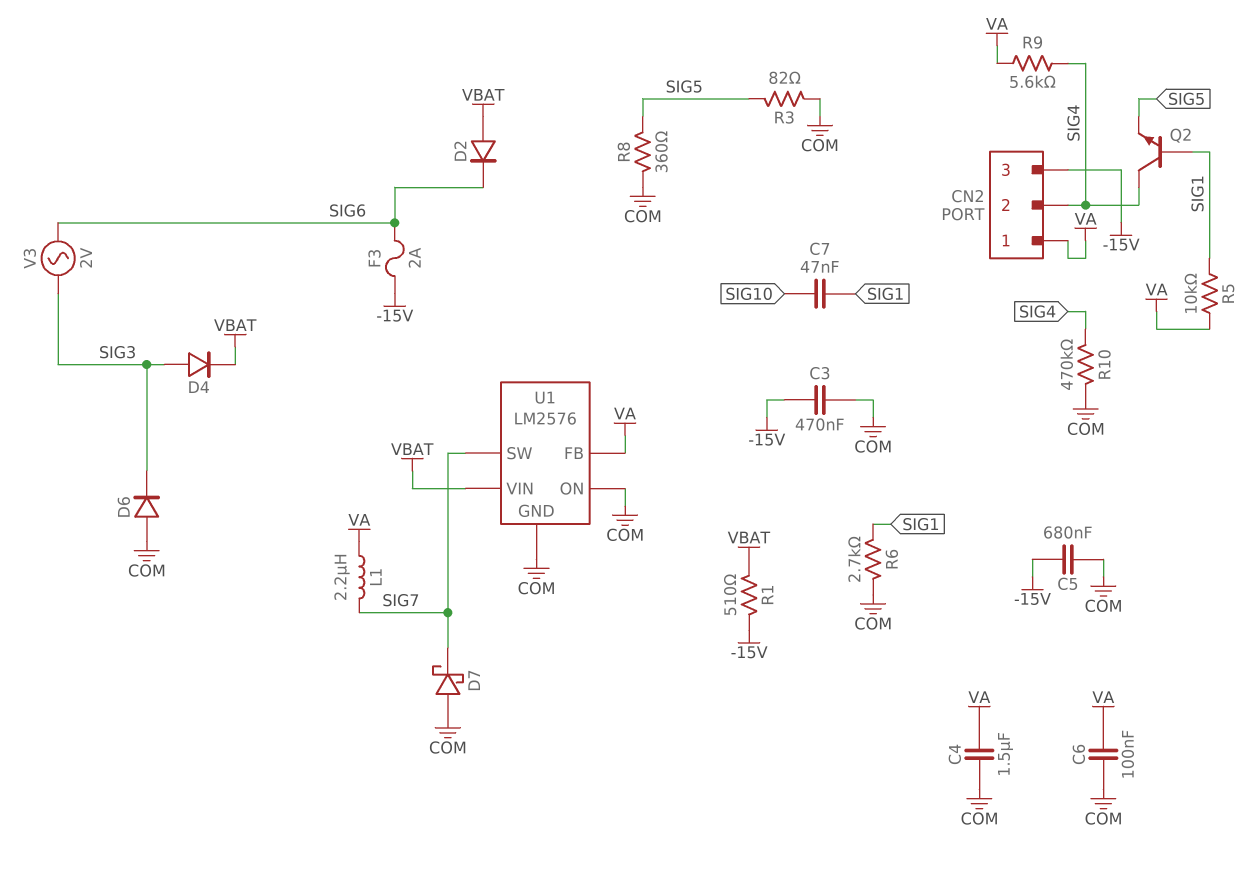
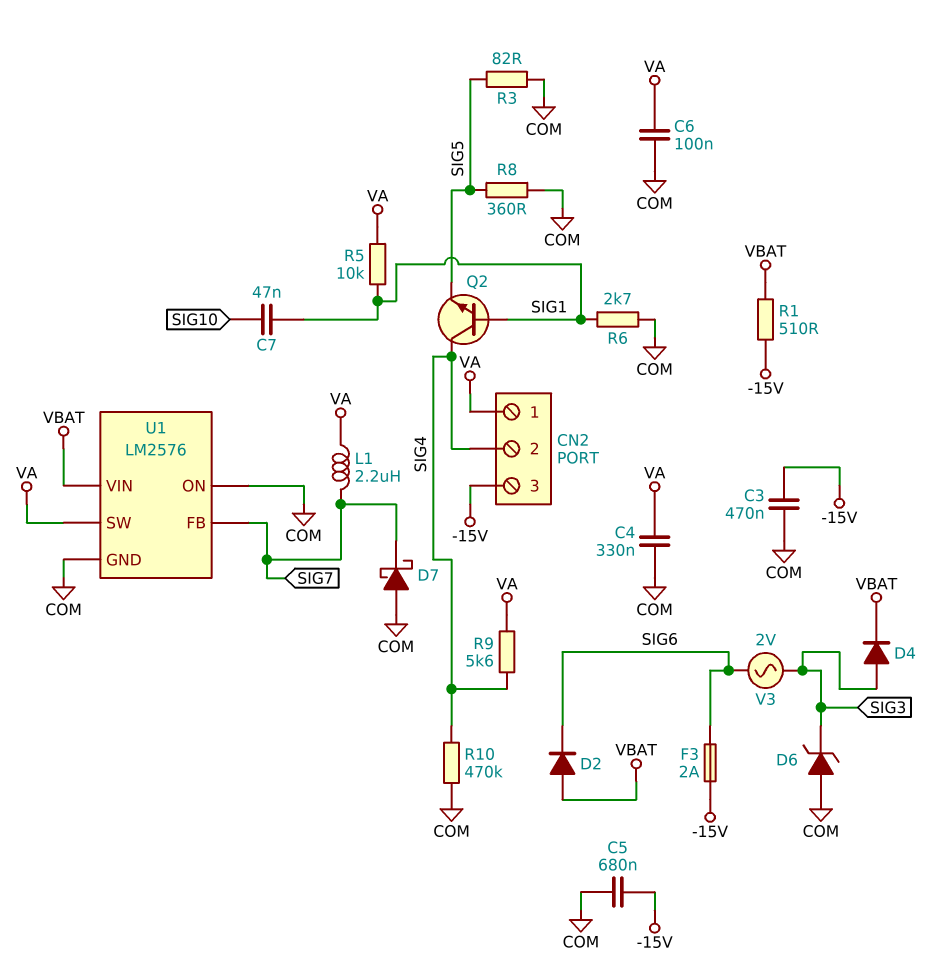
C4: 1.5uF (COM, VA) -> 330nF (COM, VA)
D6: diode (A COM, K SIG3) -> zener (A COM, K SIG3)
U1 pin FB: VA -> SIG7
U1 pin SW: SIG7 -> VA

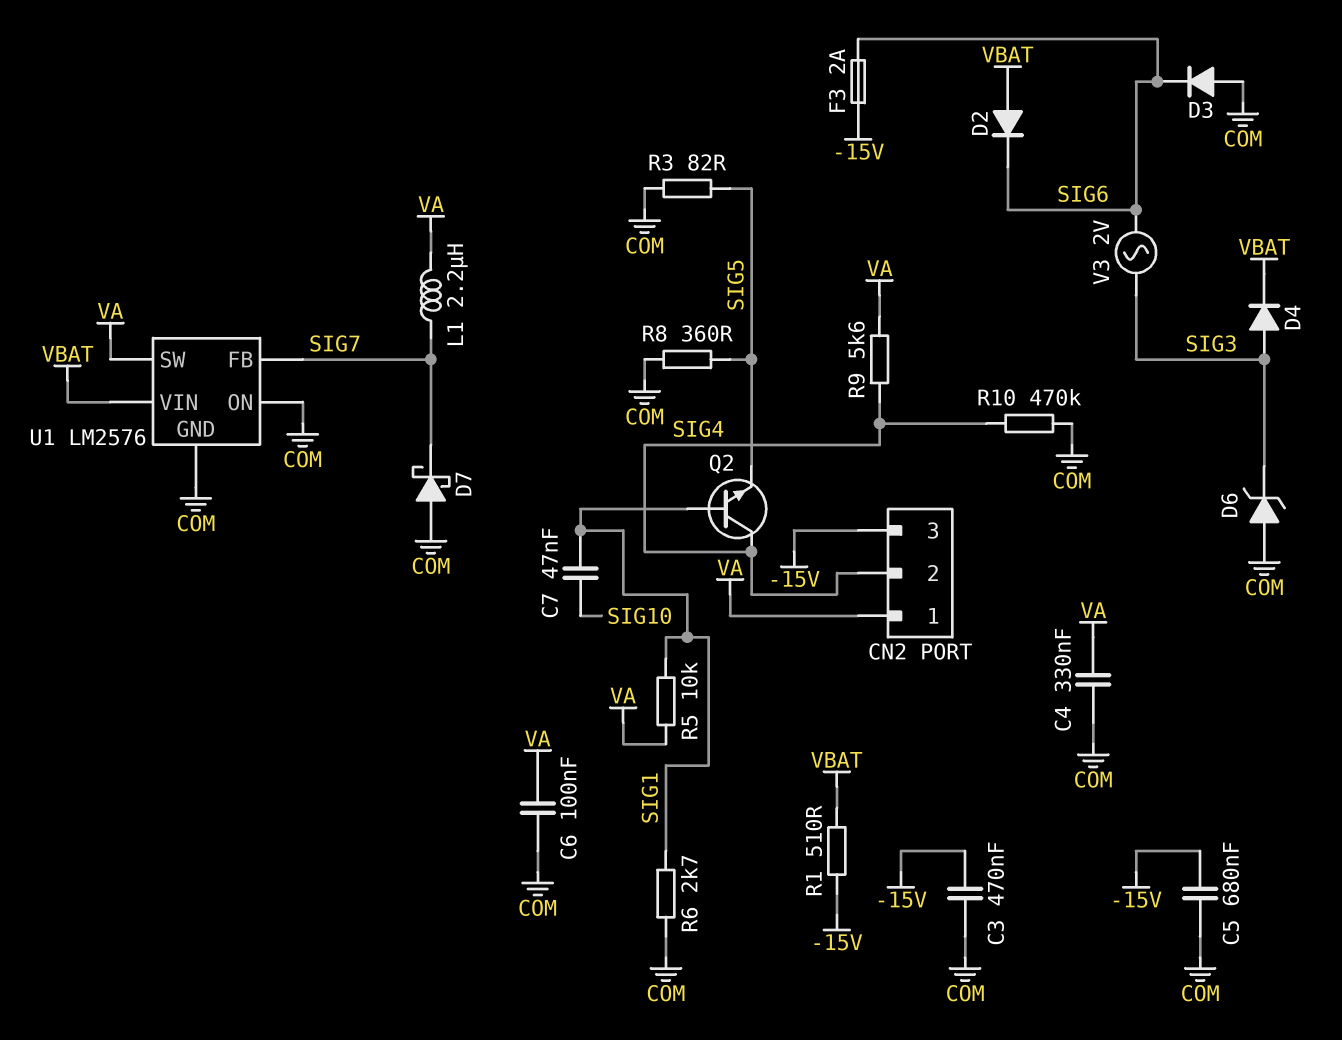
D3: none -> diode (A COM, K SIG6)

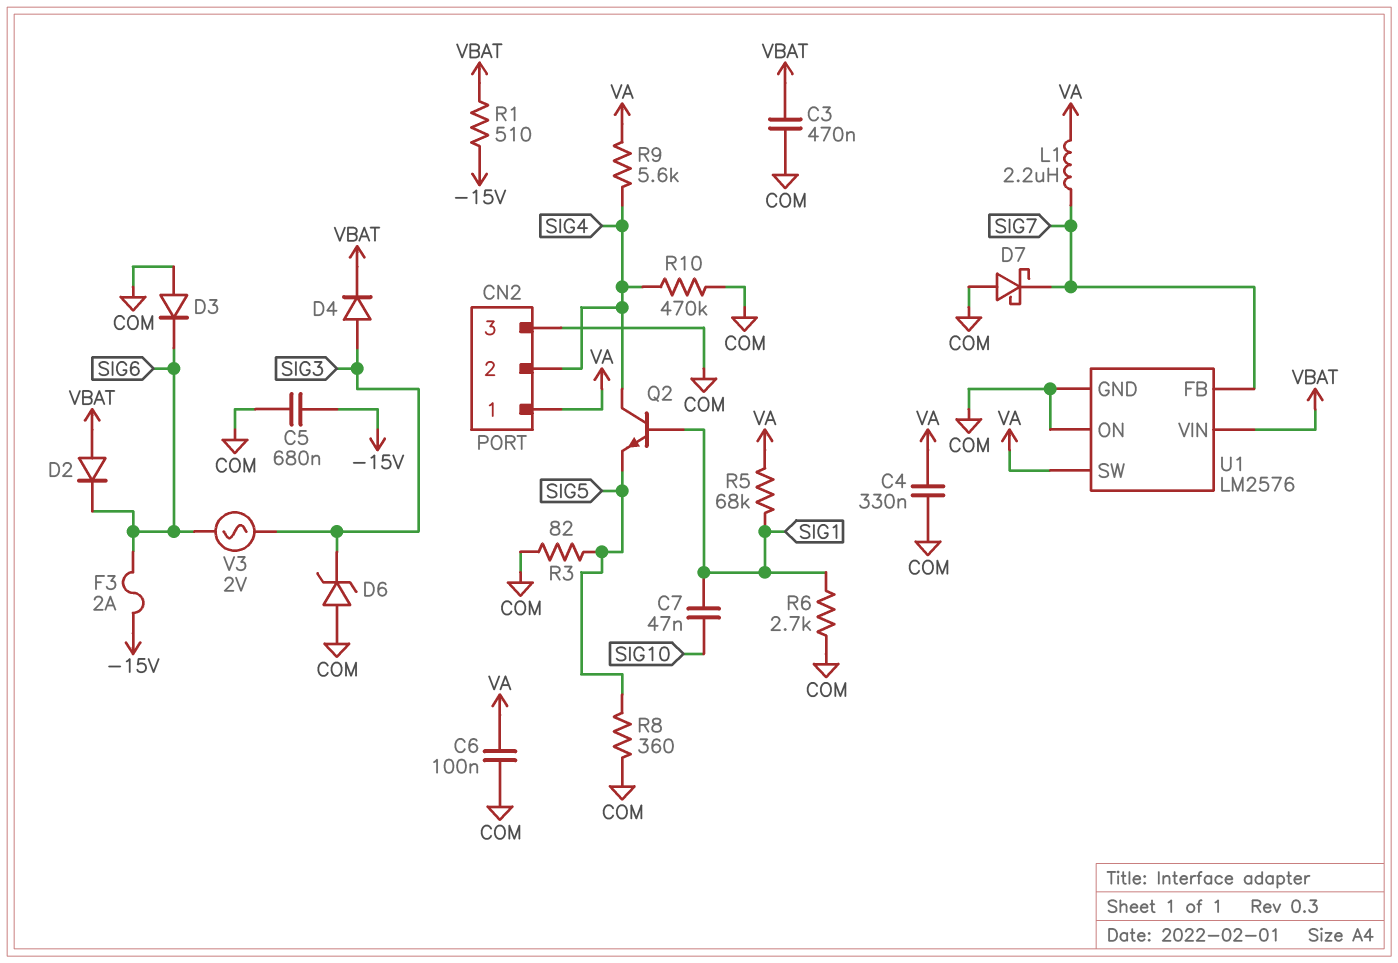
C3: 470nF (-15V, COM) -> 470nF (COM, VBAT)
CN2 pin 3: -15V -> COM
R5: 10k (SIG1, VA) -> 68k (SIG1, VA)

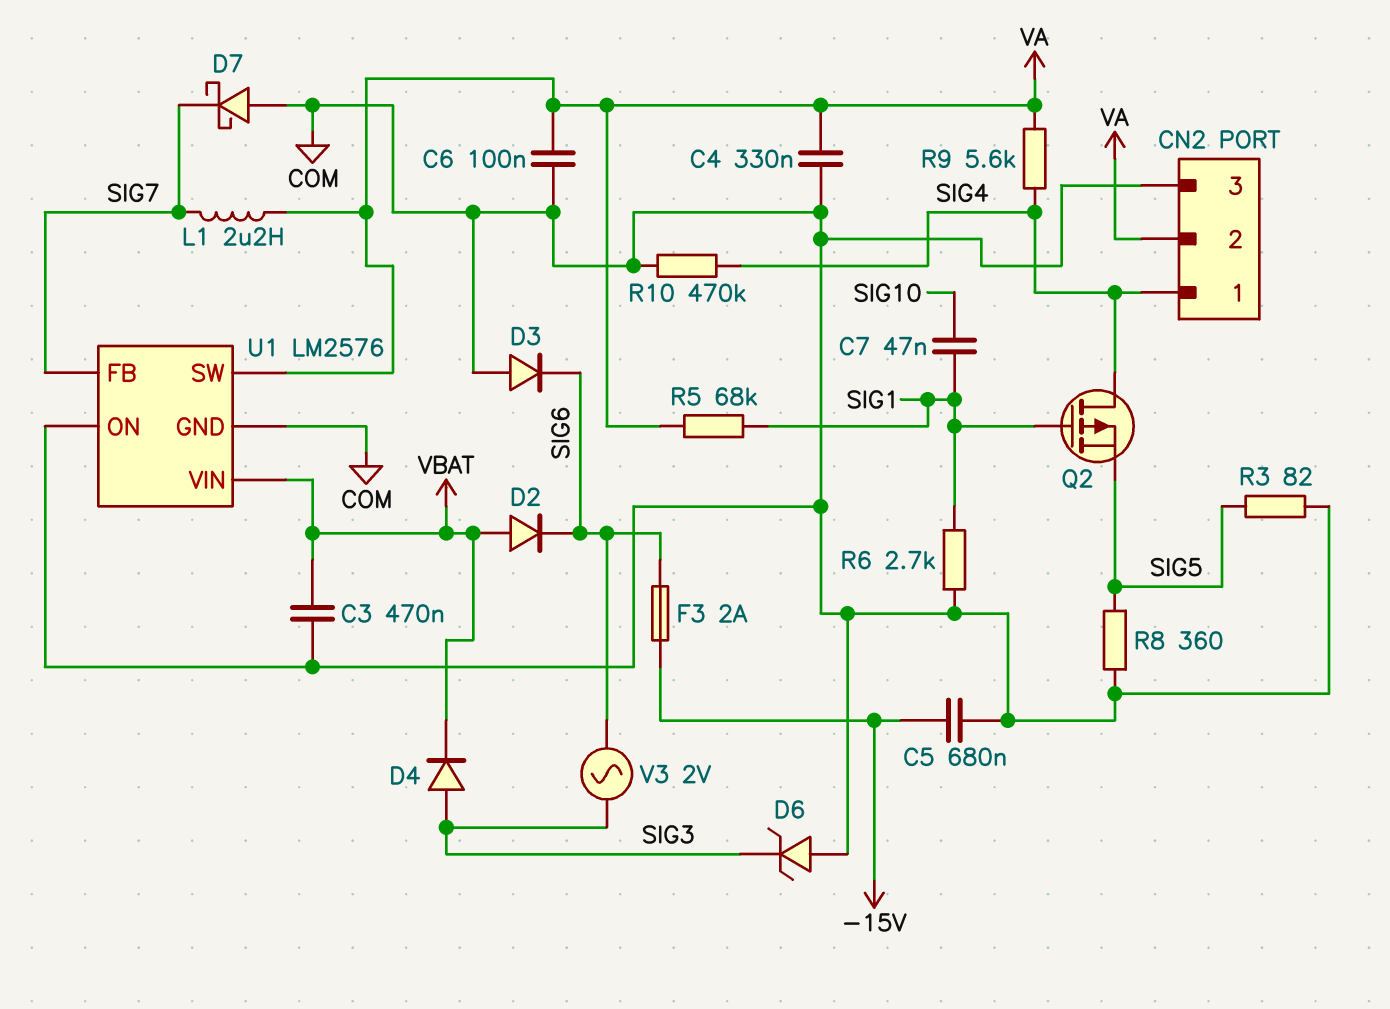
CN2 pin 1: VA -> SIG4
CN2 pin 2: SIG4 -> VA
Q2: NPN (B SIG1, C SIG4, E SIG5) -> PMOS (G SIG1, D SIG4, S SIG5)
R1: 510 (-15V, VBAT) -> none

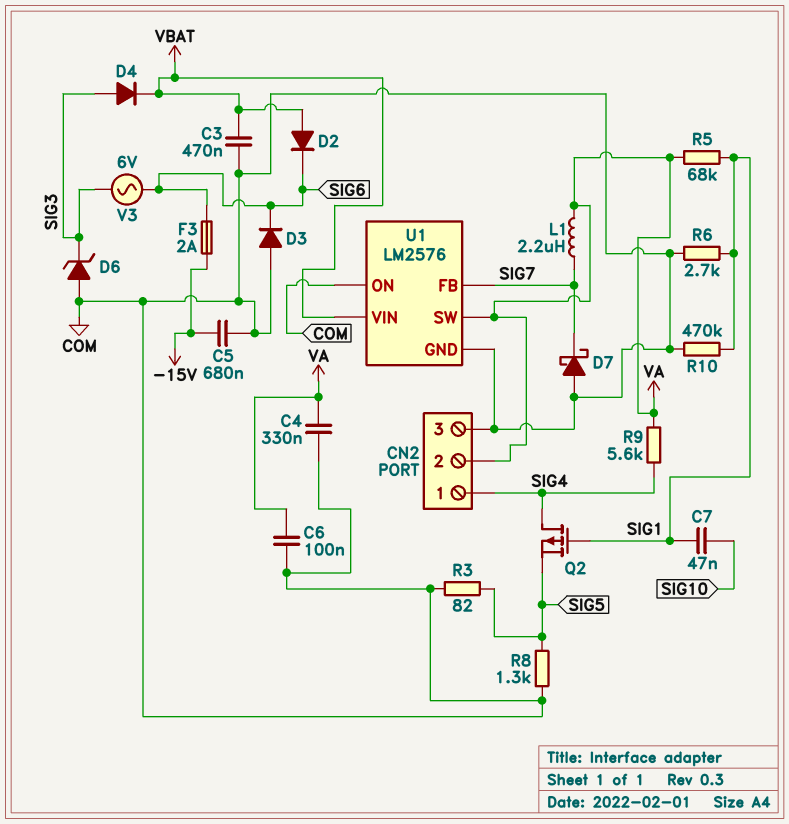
R8: 360 (COM, SIG5) -> 1.3k (COM, SIG5)
R10: 470k (COM, SIG4) -> 470k (COM, SIG1)
V3: AC 2V (SIG3, SIG6) -> AC 6V (SIG3, SIG6)

